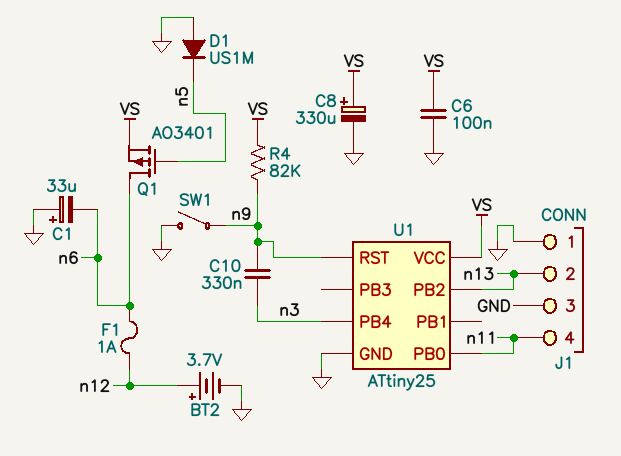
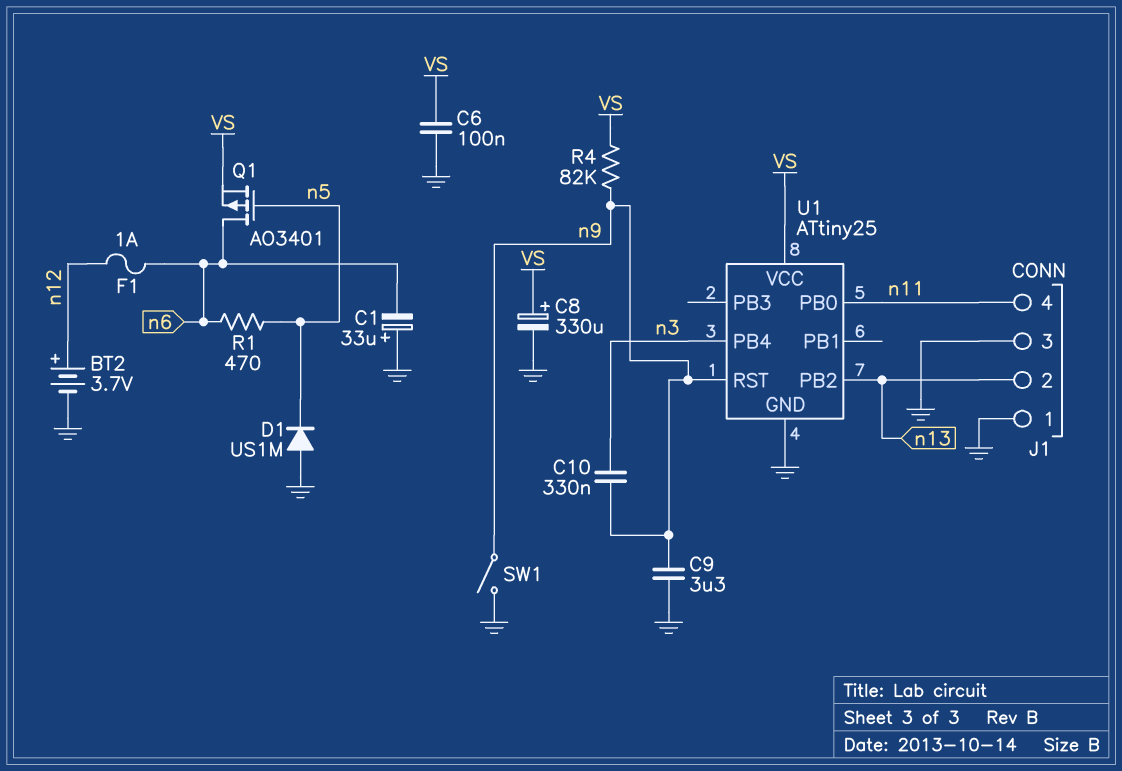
C9: none -> 3.3uF (GND, n9)
R1: none -> 470 (n5, n6)

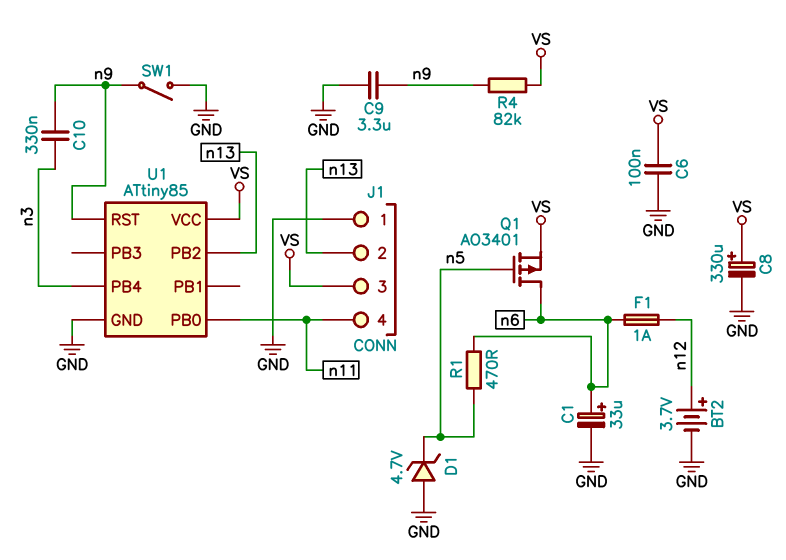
C1: 33uF (plus GND, minus n6) -> 33uF (plus n6, minus GND)
D1: diode US1M (A GND, K n5) -> zener 4.7V (A GND, K n5)
J1 pin 3: GND -> VS
U1: ATtiny25 -> ATtiny85

